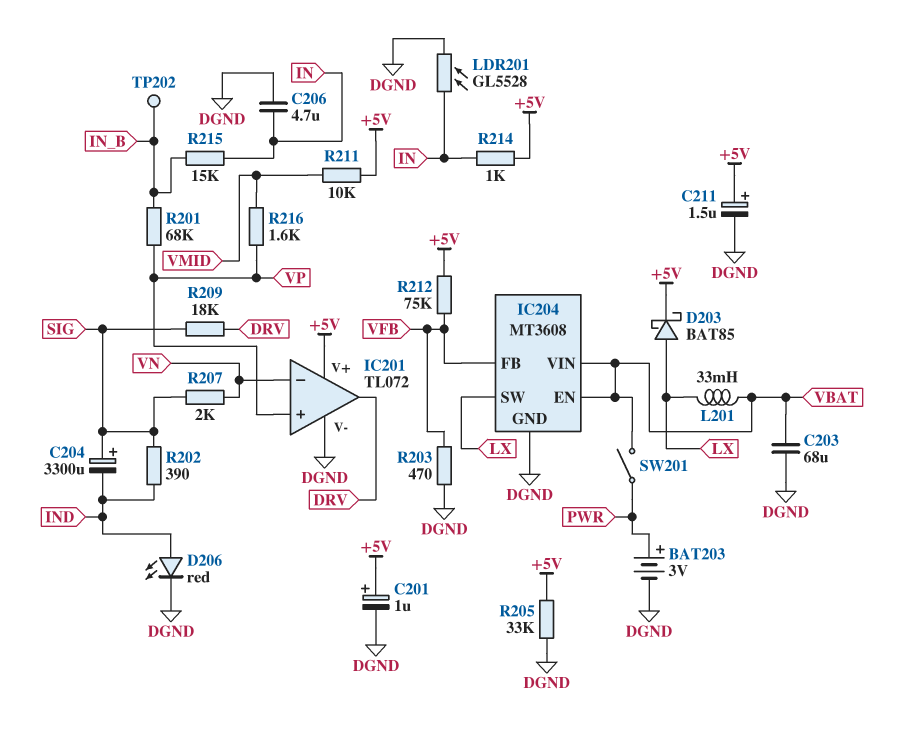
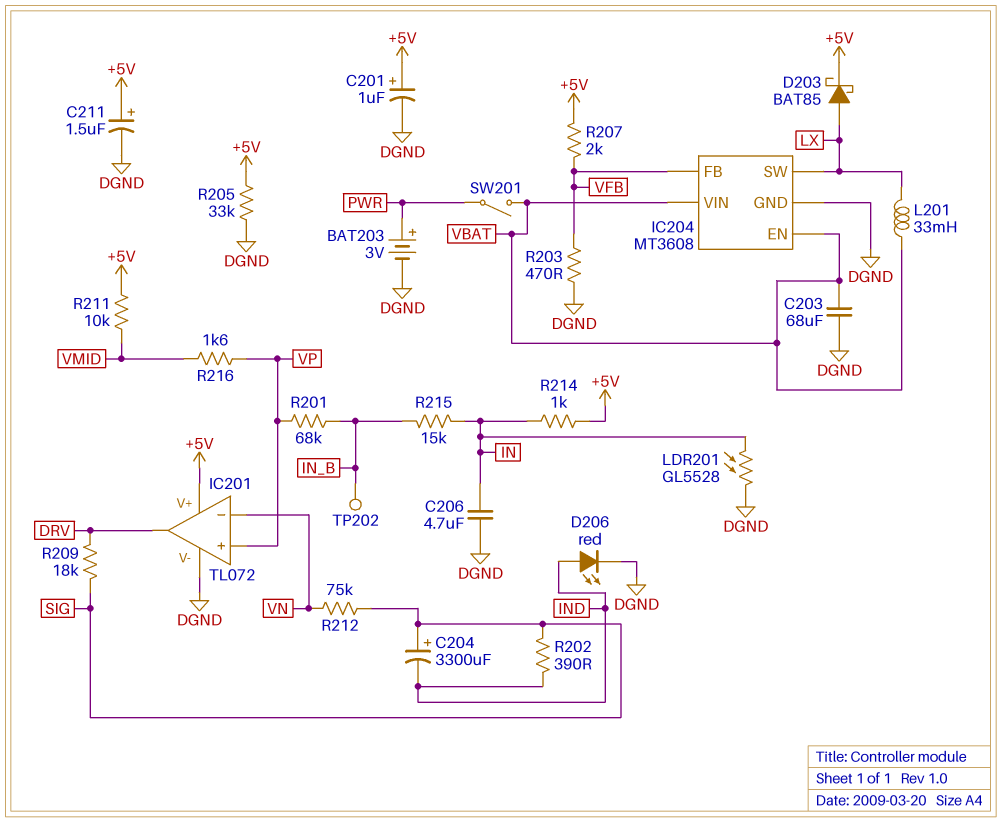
R207: 2k (SIG, VN) -> 2k (+5V, VFB)
R212: 75k (+5V, VFB) -> 75k (SIG, VN)

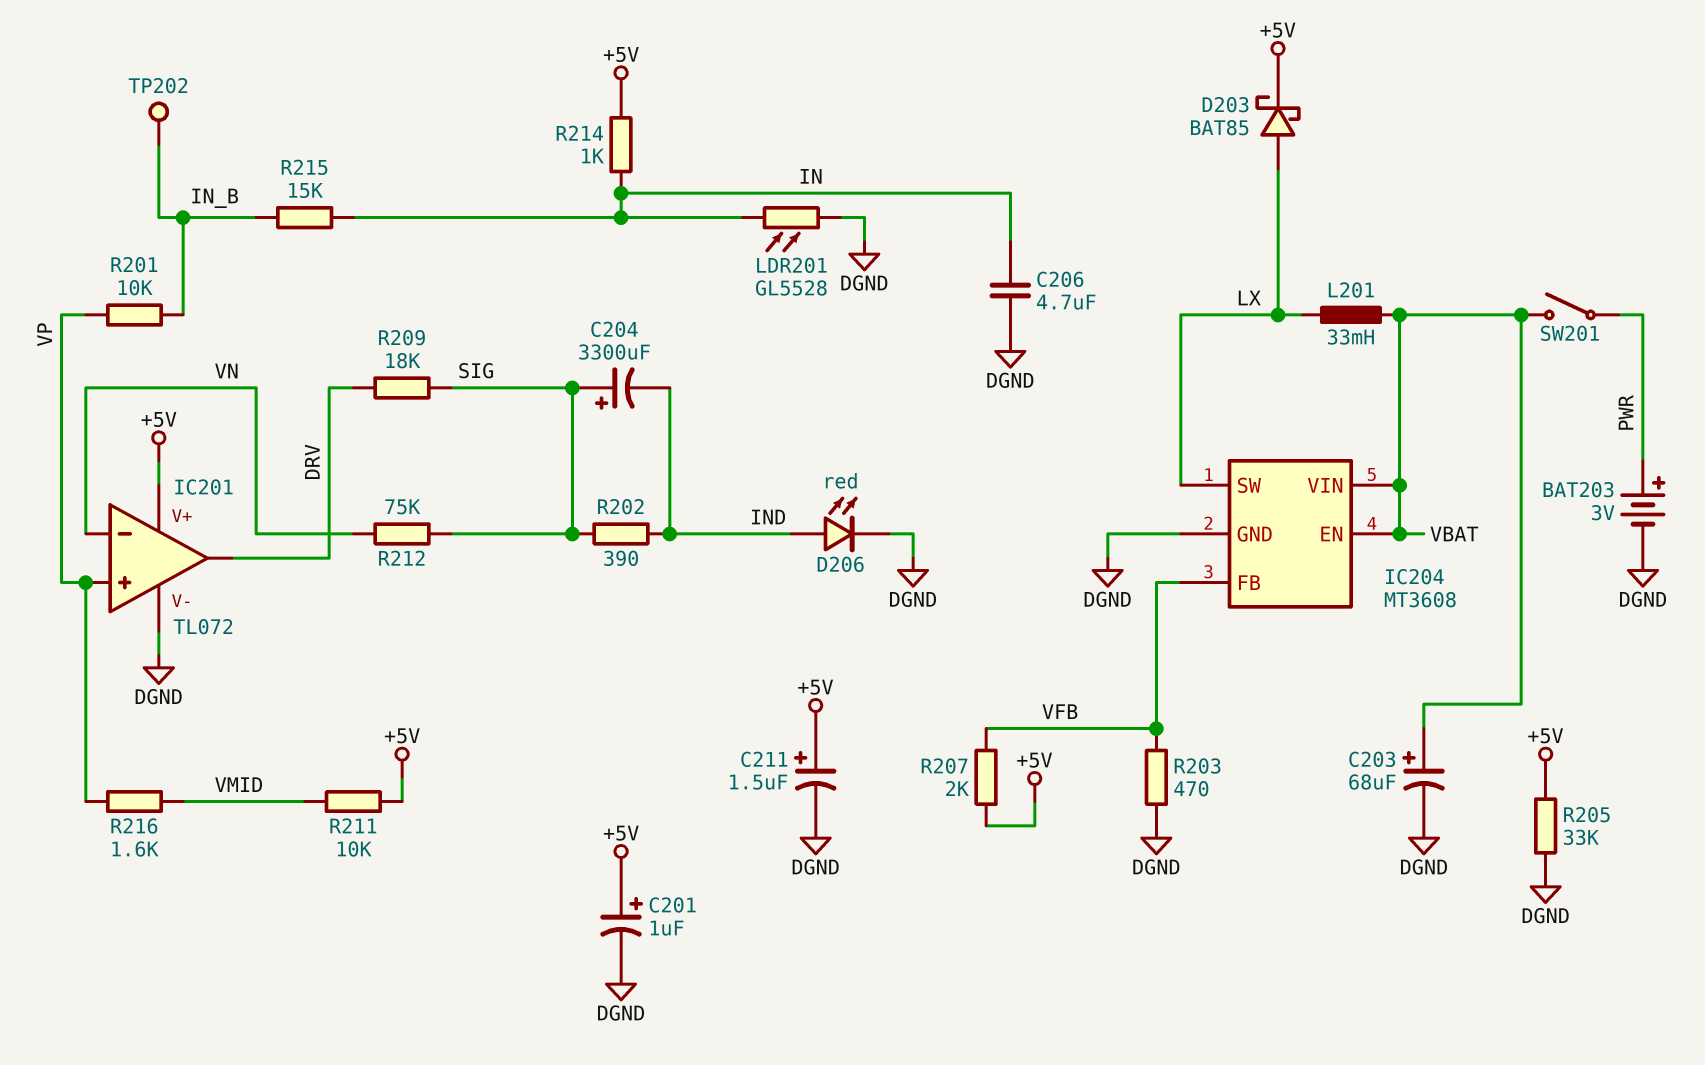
C203: 68uF (DGND, VBAT) -> 68uF (plus VBAT, minus DGND)
R201: 68k (IN_B, VP) -> 10k (IN_B, VP)

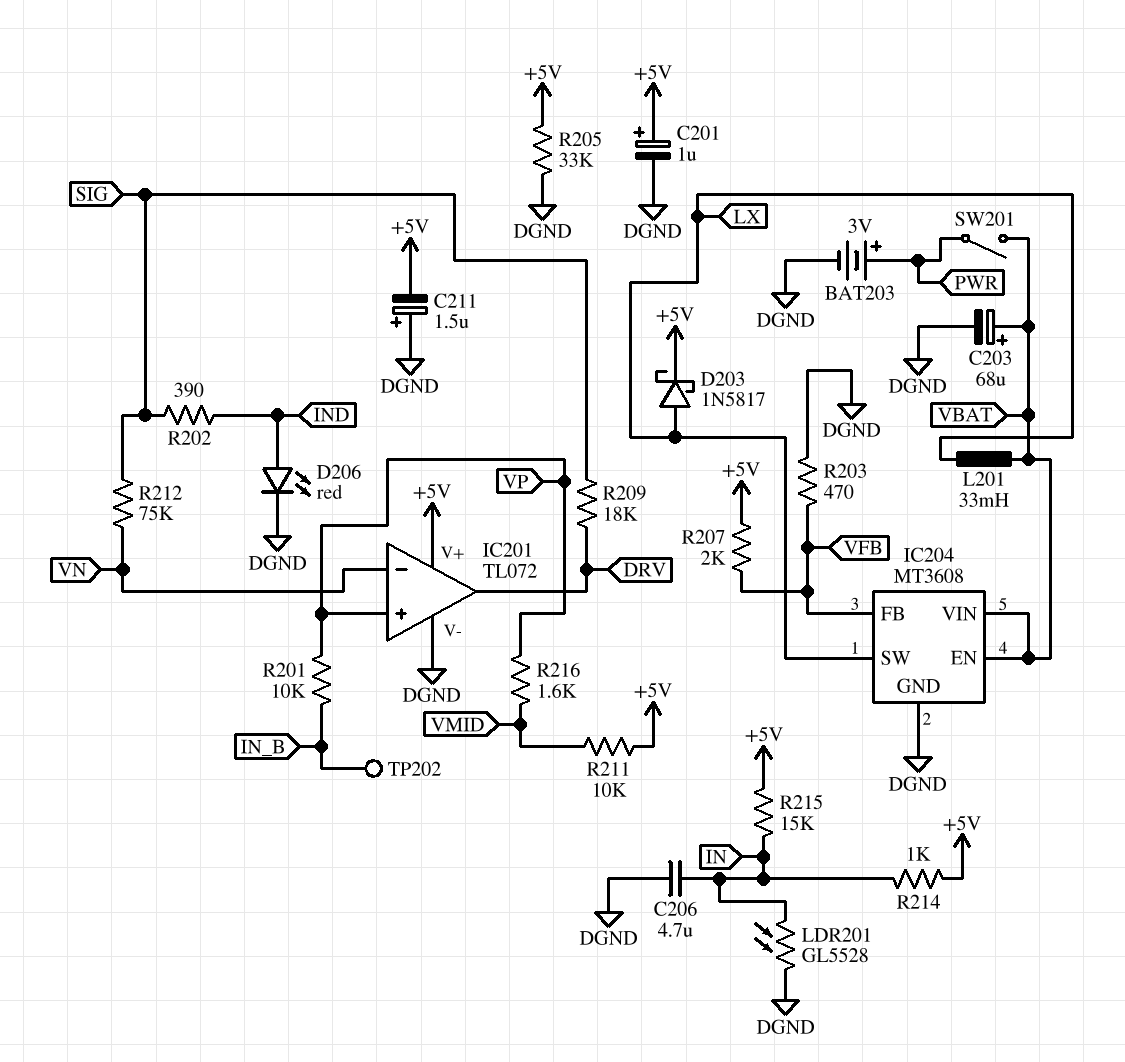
C204: 3300uF (plus SIG, minus IND) -> none
C211: 1.5uF (plus +5V, minus DGND) -> 1.5uF (plus DGND, minus +5V)
D203: schottky BAT85 (A LX, K +5V) -> schottky 1N5817 (A LX, K +5V)
R215: 15k (IN, IN_B) -> 15k (+5V, IN)

